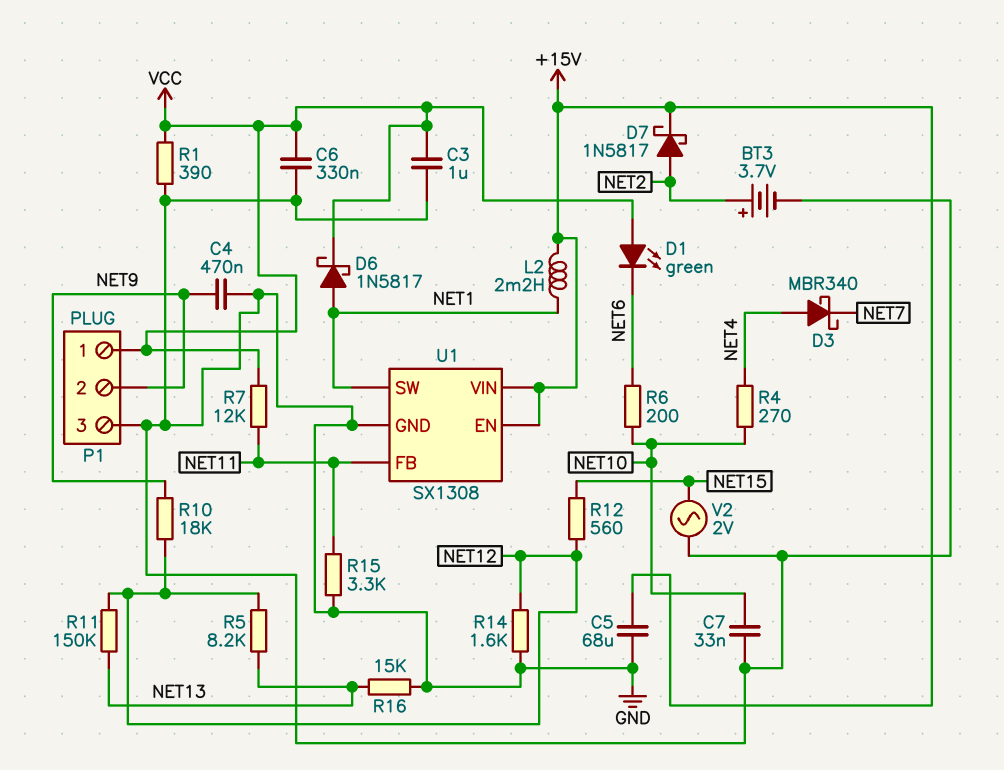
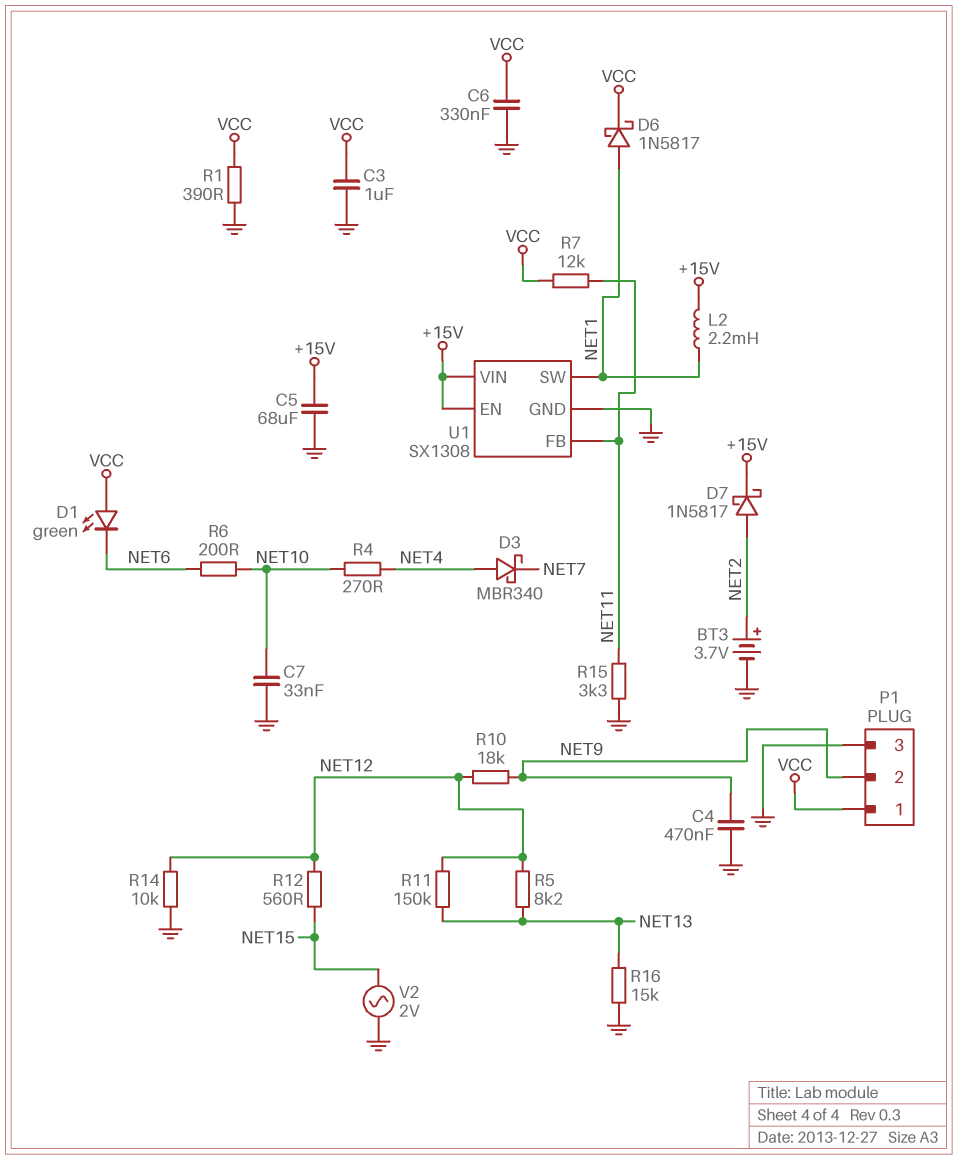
R14: 1.6k (GND, NET12) -> 10k (GND, NET12)

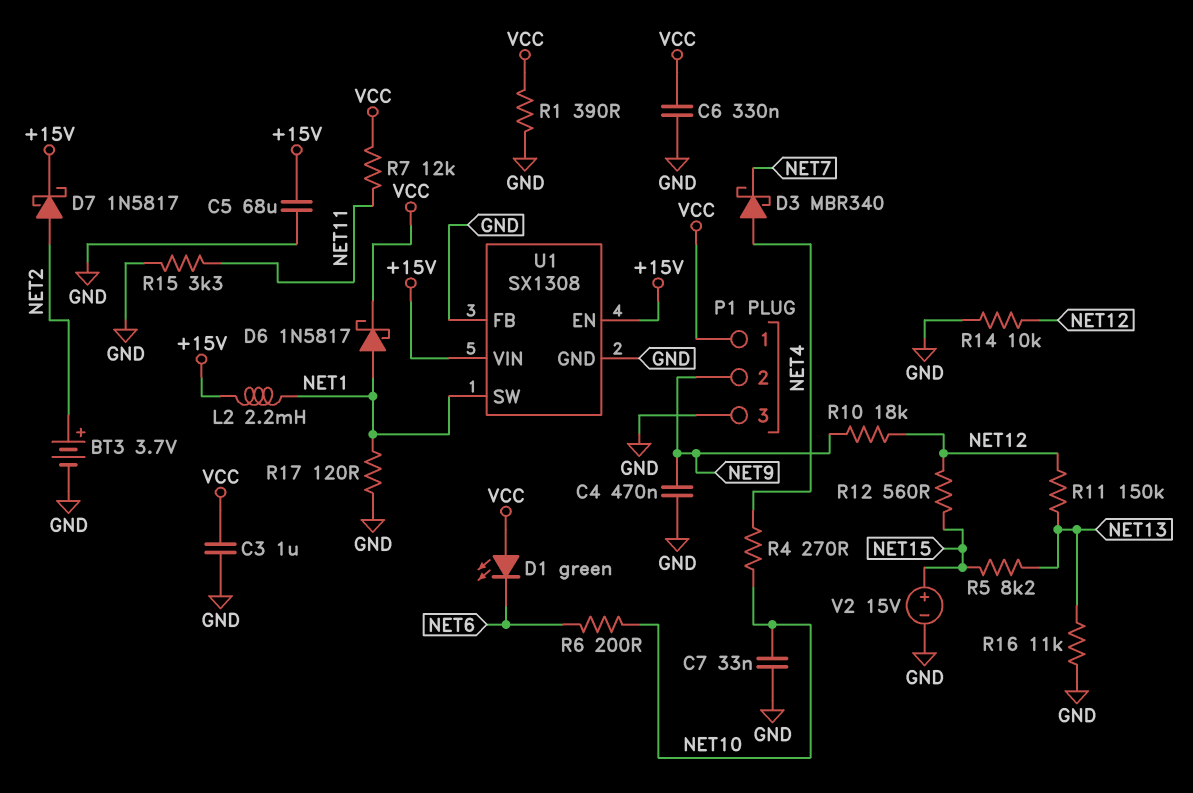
R5: 8.2k (NET12, NET13) -> 8.2k (NET13, NET15)
R16: 15k (GND, NET13) -> 11k (GND, NET13)
R17: none -> 120 (GND, NET1)
U1 pin FB: NET11 -> GND
V2: AC 2V (GND, NET15) -> 15V (plus NET15, minus GND)

